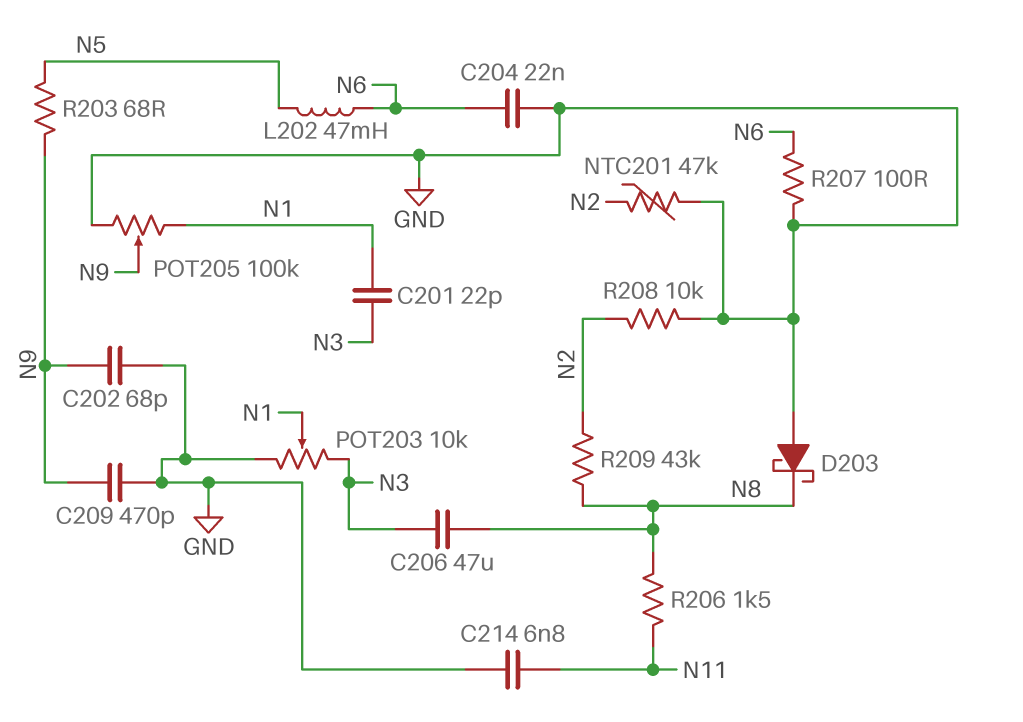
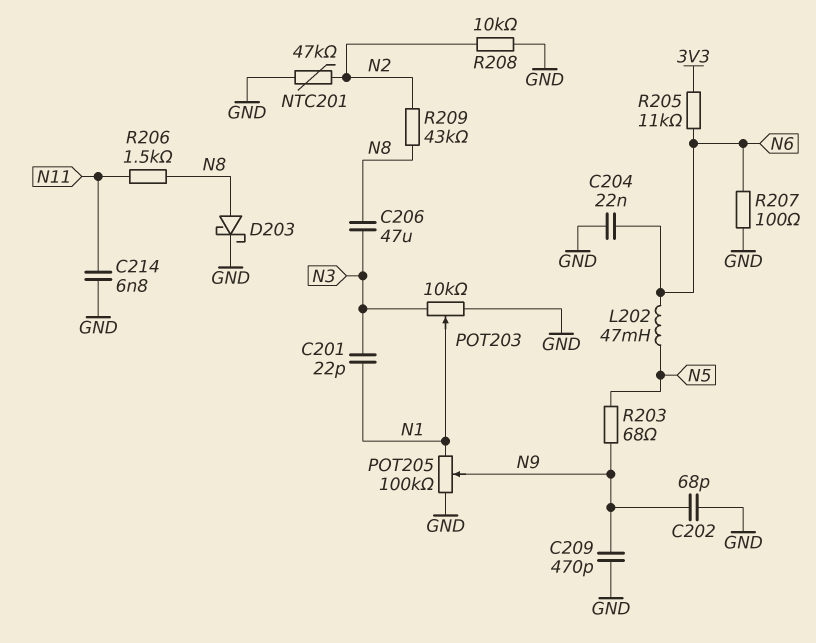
D203: schottky (A GND, K N8) -> schottky (A N8, K GND)
R205: none -> 11k (3V3, N6)

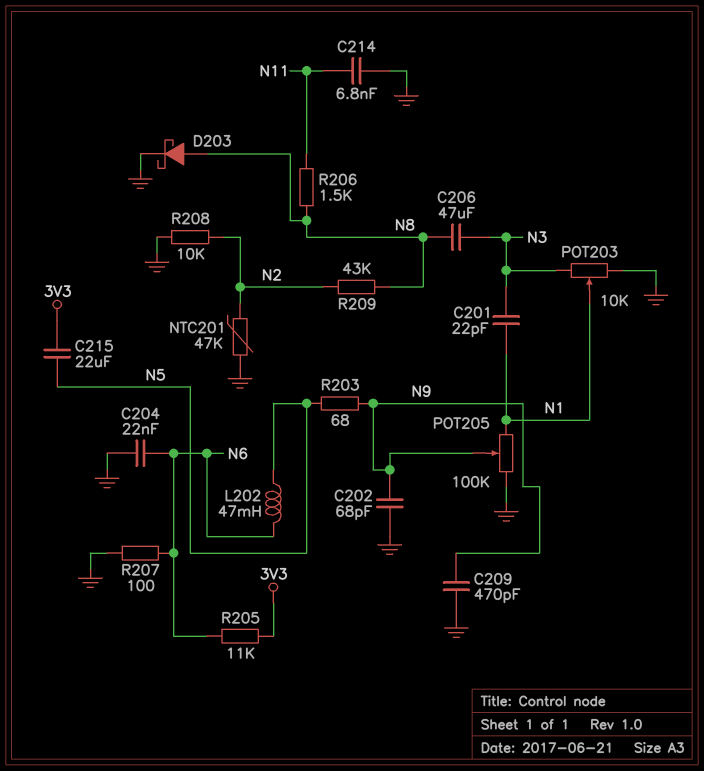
C215: none -> 22uF (3V3, N5)

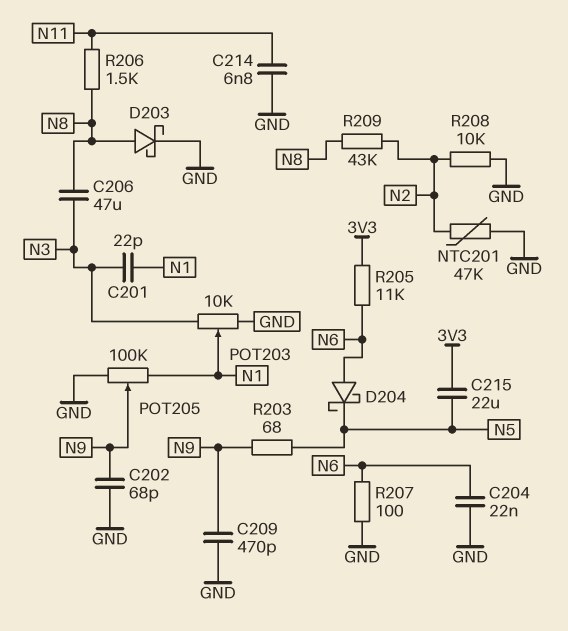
D204: none -> schottky (A N6, K N5)
L202: 47mH (N5, N6) -> none

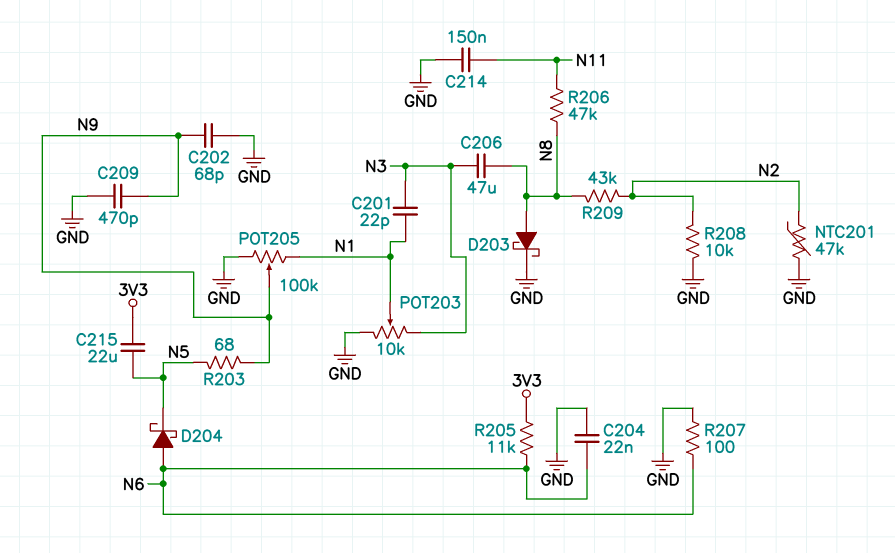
C214: 6.8nF (GND, N11) -> 150nF (GND, N11)
R206: 1.5k (N8, N11) -> 47k (N8, N11)

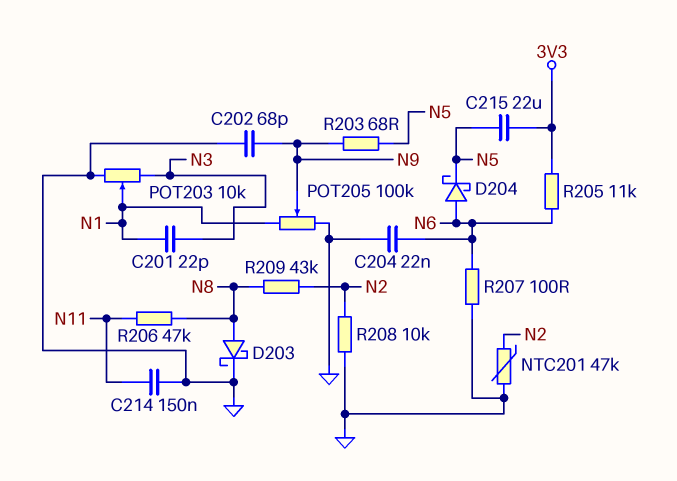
C206: 47uF (N3, N8) -> none
C209: 470pF (GND, N9) -> none

